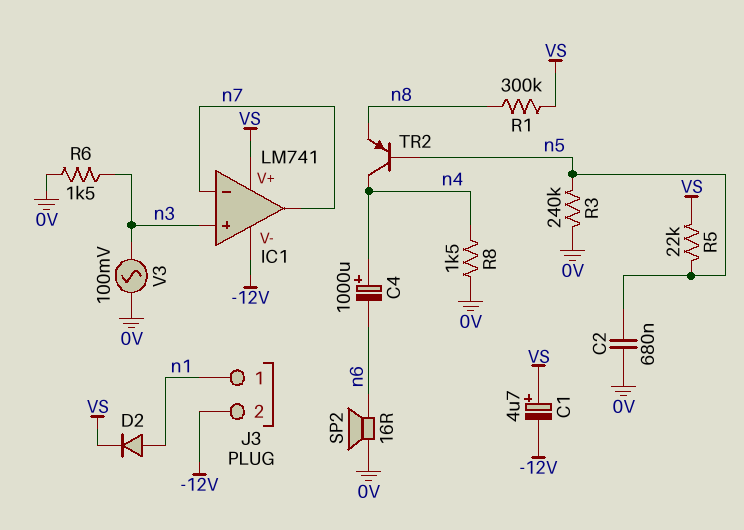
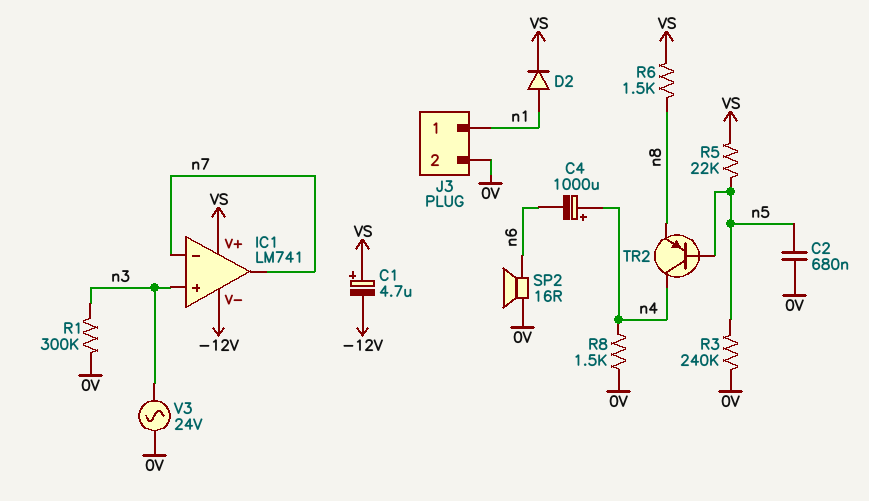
J3 pin 2: -12V -> 0V
R1: 300k (VS, n8) -> 300k (0V, n3)
R6: 1.5k (0V, n3) -> 1.5k (VS, n8)
V3: AC 100mV (0V, n3) -> AC 24V (0V, n3)

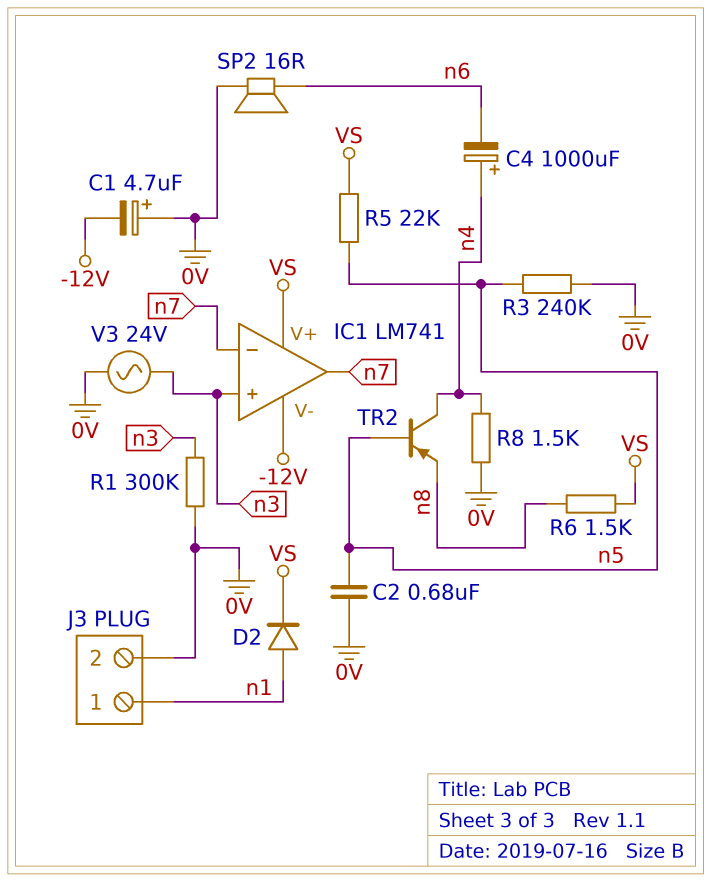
C1: 4.7uF (plus VS, minus -12V) -> 4.7uF (plus 0V, minus -12V)

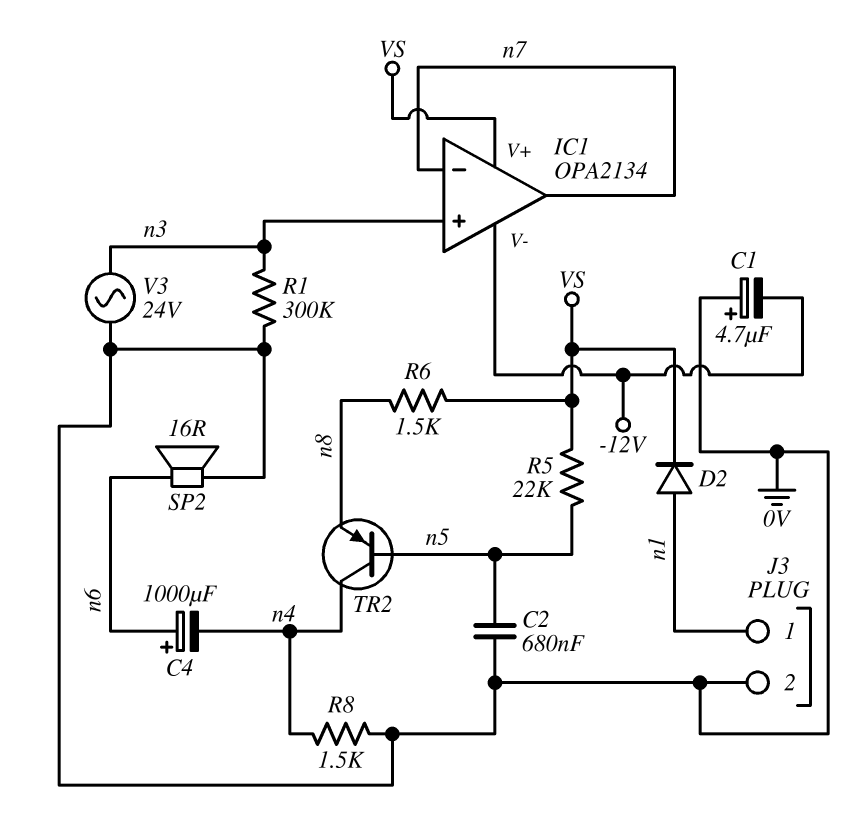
C4: 1000uF (plus n4, minus n6) -> 1000uF (plus n6, minus n4)
IC1: LM741 -> OPA2134
R3: 240k (0V, n5) -> none

